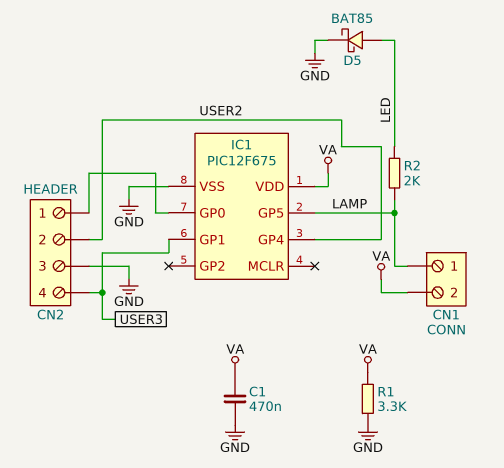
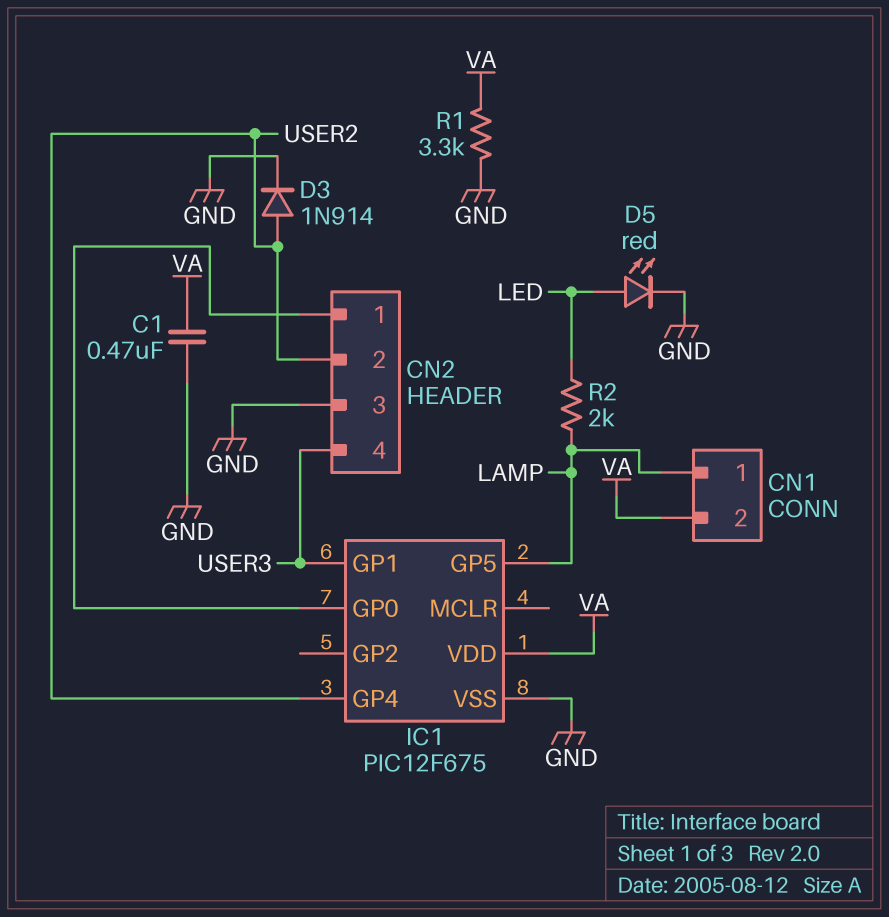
D3: none -> diode 1N914 (A USER2, K GND)
D5: schottky BAT85 (A LED, K GND) -> LED red (A LED, K GND)

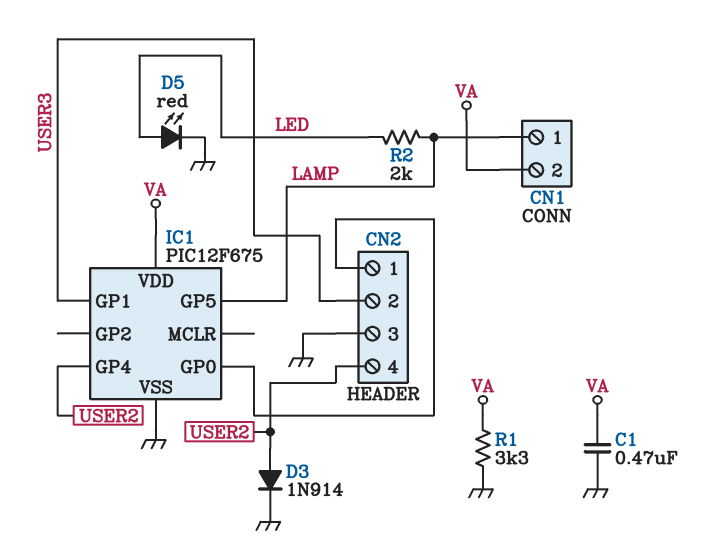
CN2 pin 2: USER2 -> USER3
CN2 pin 4: USER3 -> USER2

